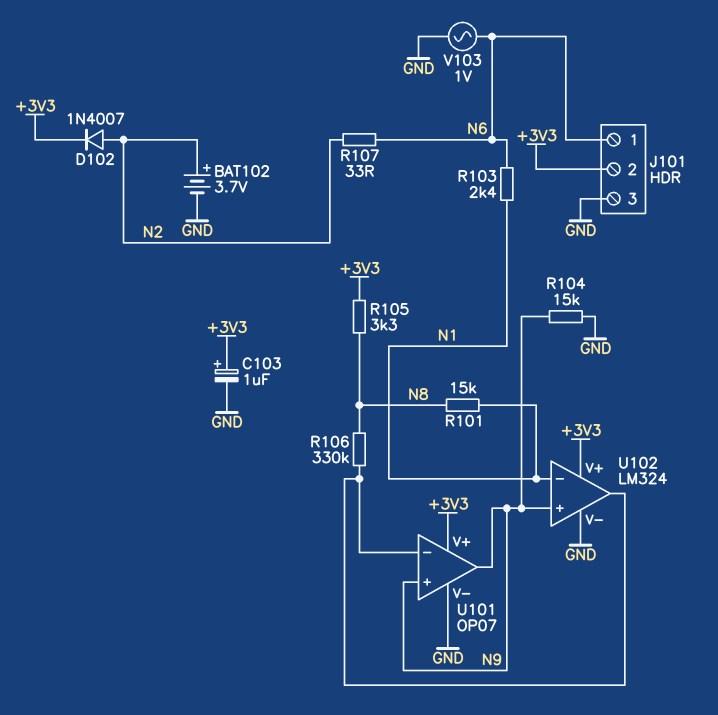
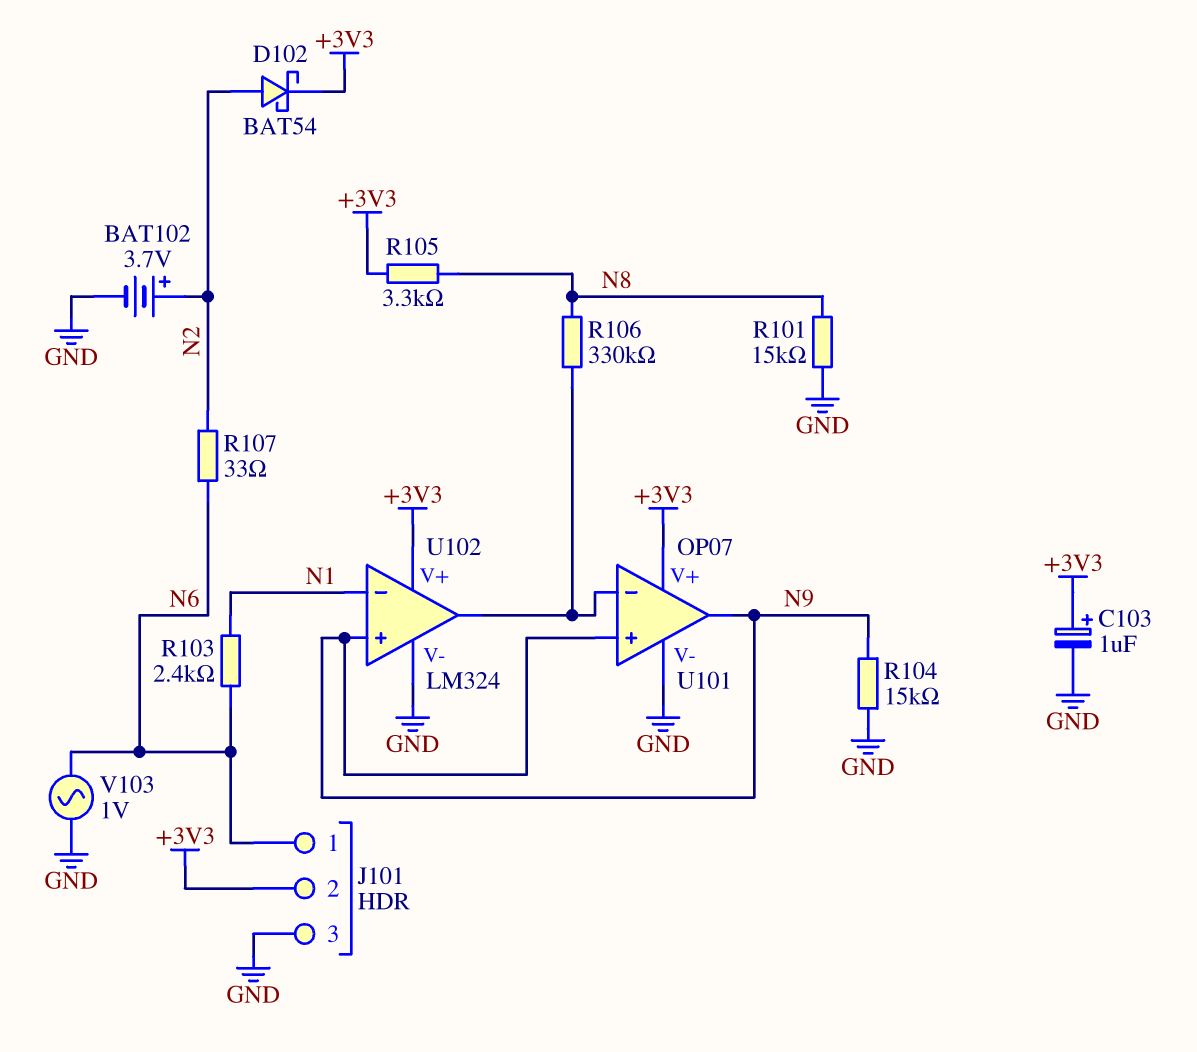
D102: diode 1N4007 (A N2, K +3V3) -> schottky BAT54 (A N2, K +3V3)
R101: 15k (N1, N8) -> 15k (GND, N8)

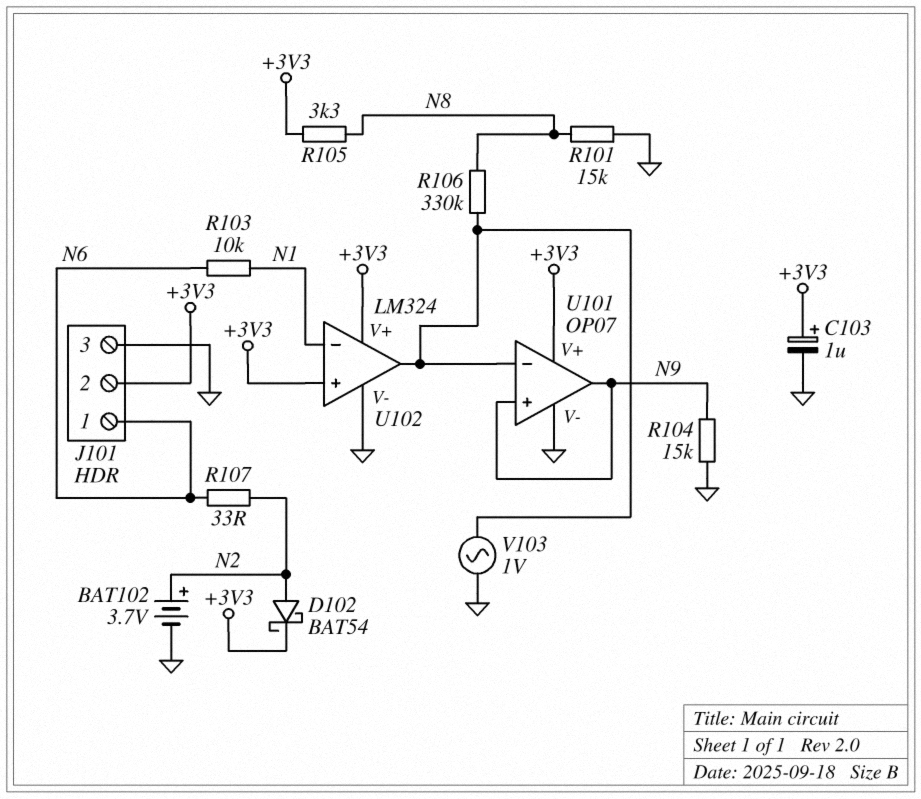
R103: 2.4k (N1, N6) -> 10k (N1, N6)
U102 pin in+: N9 -> +3V3
V103: AC 1V (GND, N6) -> AC 1V (GND, U101/in-)

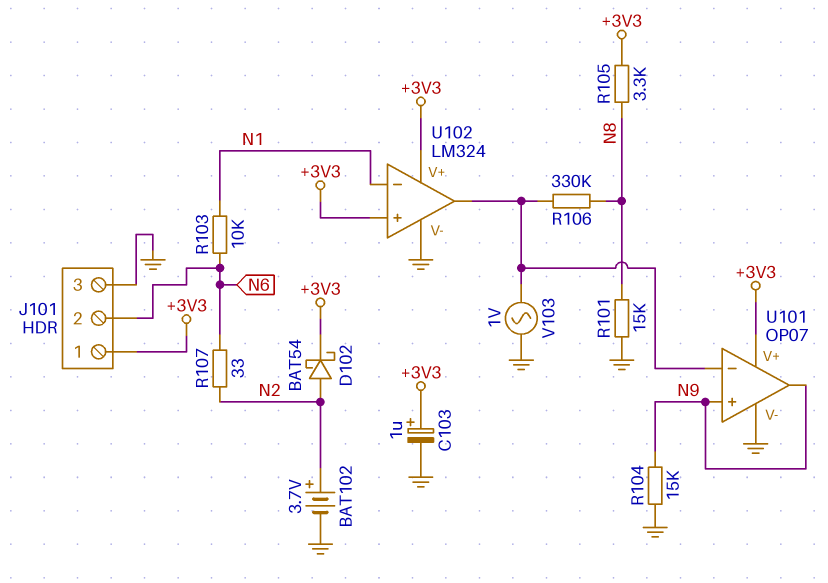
J101 pin 1: N6 -> +3V3
J101 pin 2: +3V3 -> N6

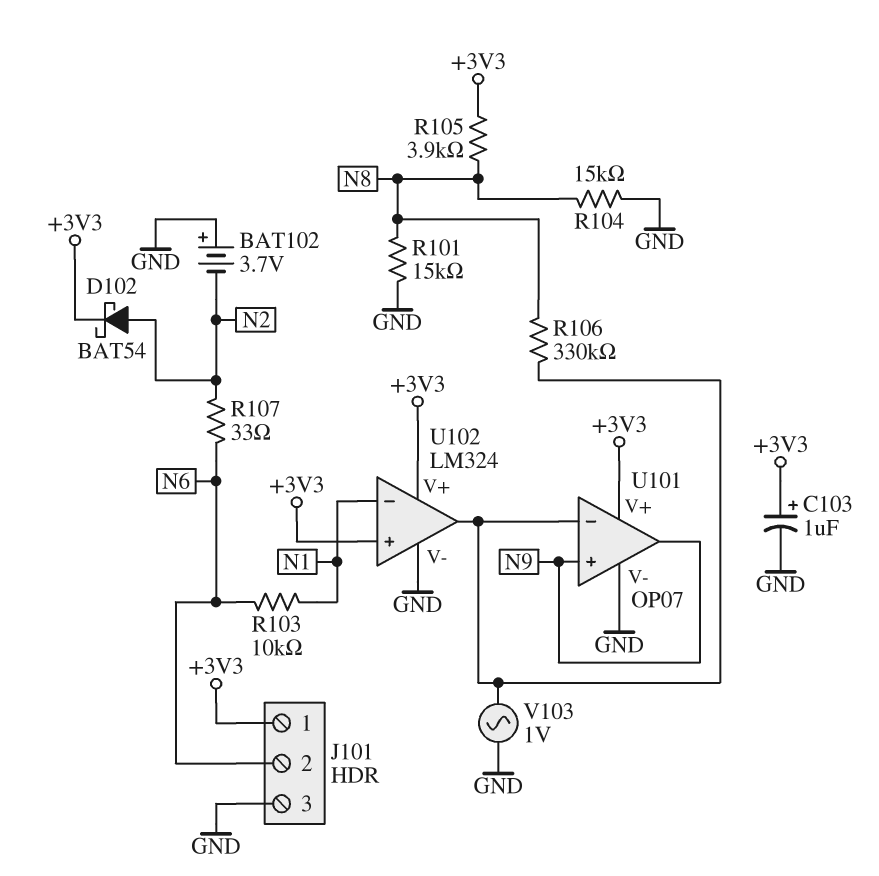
BAT102: 3.7V (plus N2, minus GND) -> 3.7V (plus GND, minus N2)
R104: 15k (GND, N9) -> 15k (GND, N8)
R105: 3.3k (+3V3, N8) -> 3.9k (+3V3, N8)

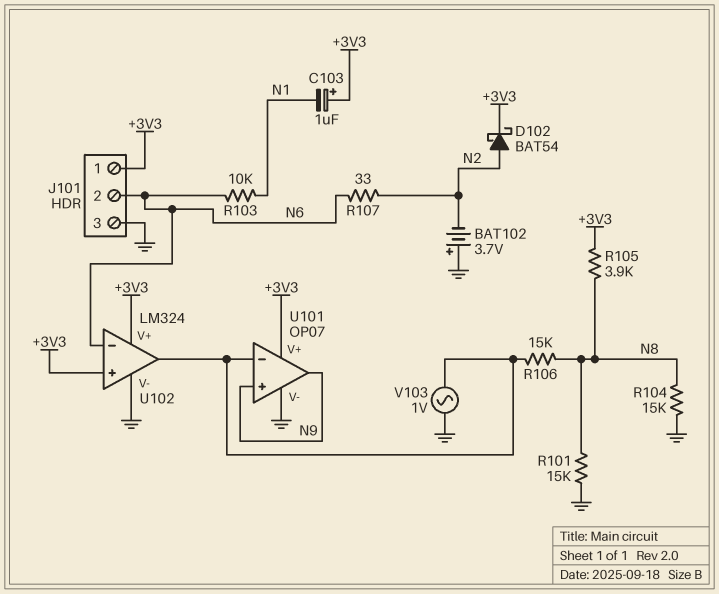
C103: 1uF (plus +3V3, minus GND) -> 1uF (plus +3V3, minus N1)
R106: 330k (N8, U101/in-) -> 15k (N8, U101/in-)
U102 pin in-: N1 -> N6

